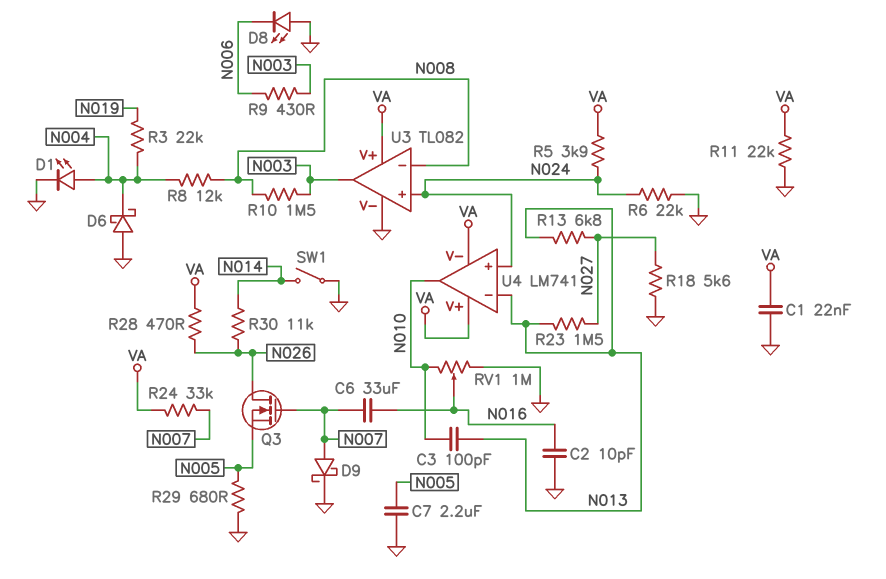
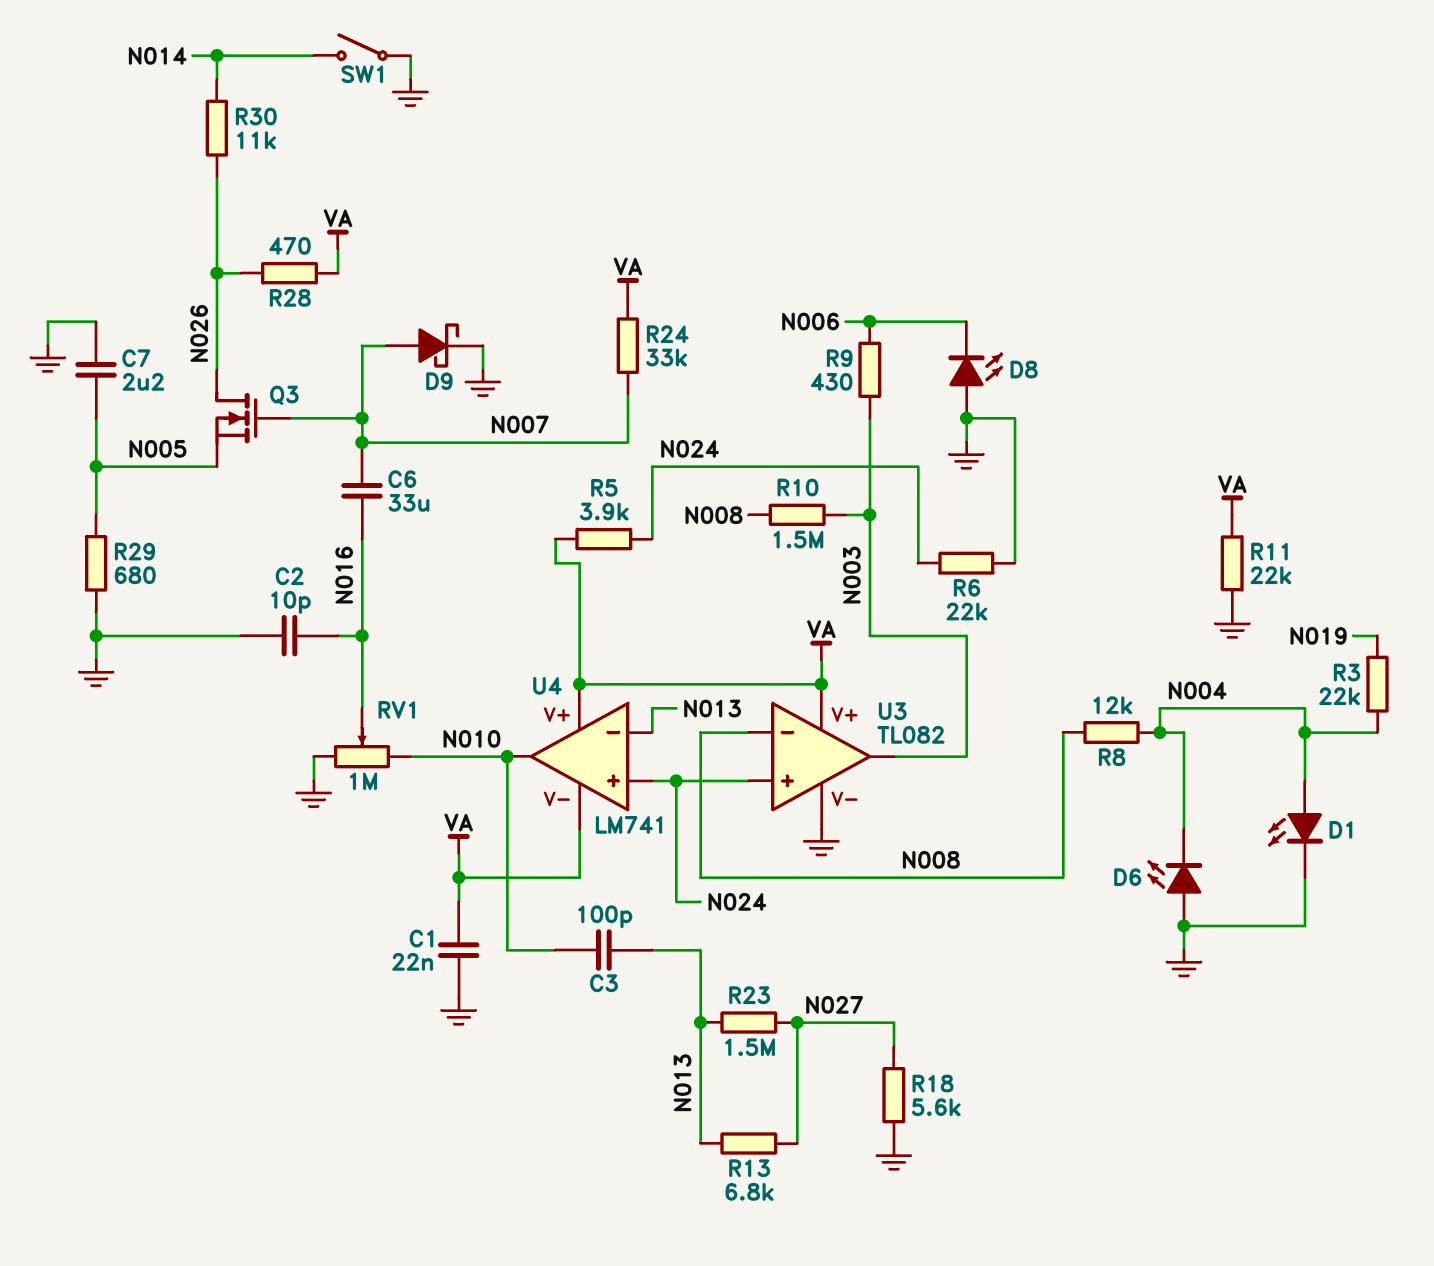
D6: schottky (A GND, K N004) -> LED (A GND, K N004)

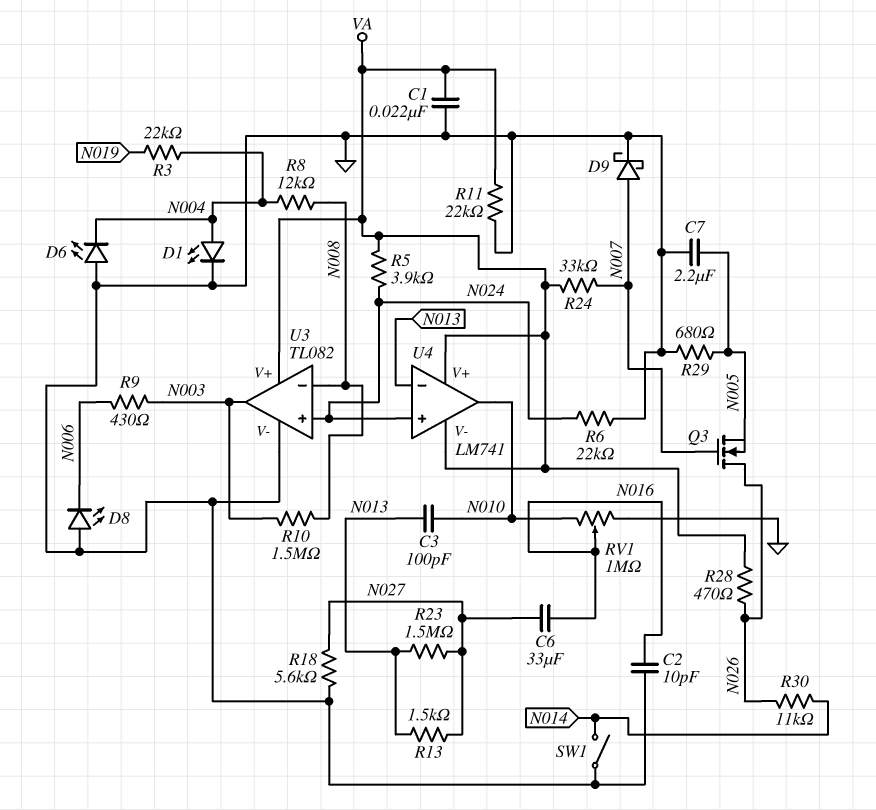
C6: 33uF (N007, N016) -> 33uF (N016, N027)
R13: 6.8k (N013, N027) -> 1.5k (N013, N027)

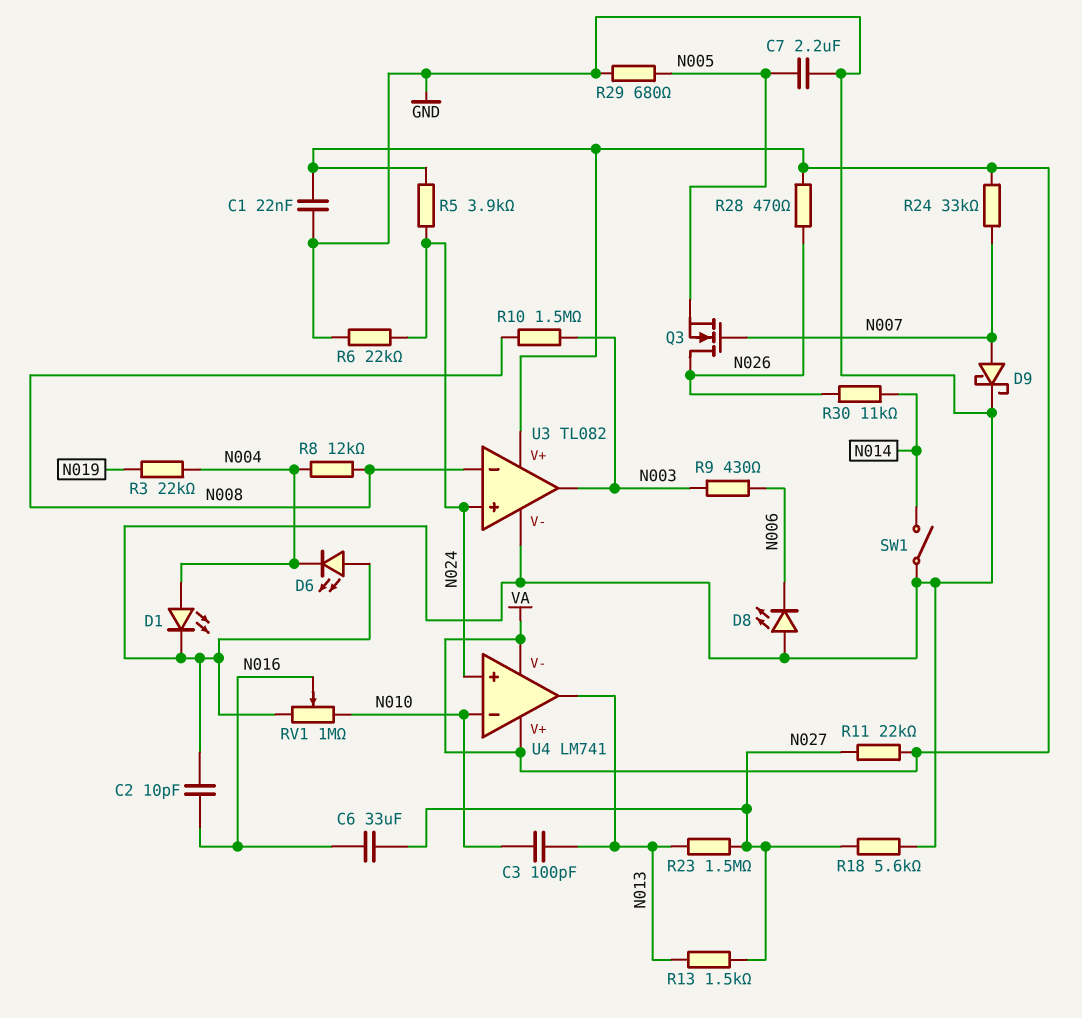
R11: 22k (GND, VA) -> 22k (N027, VA)
U4 pin in-: N013 -> N010
U4 pin out: N010 -> N013

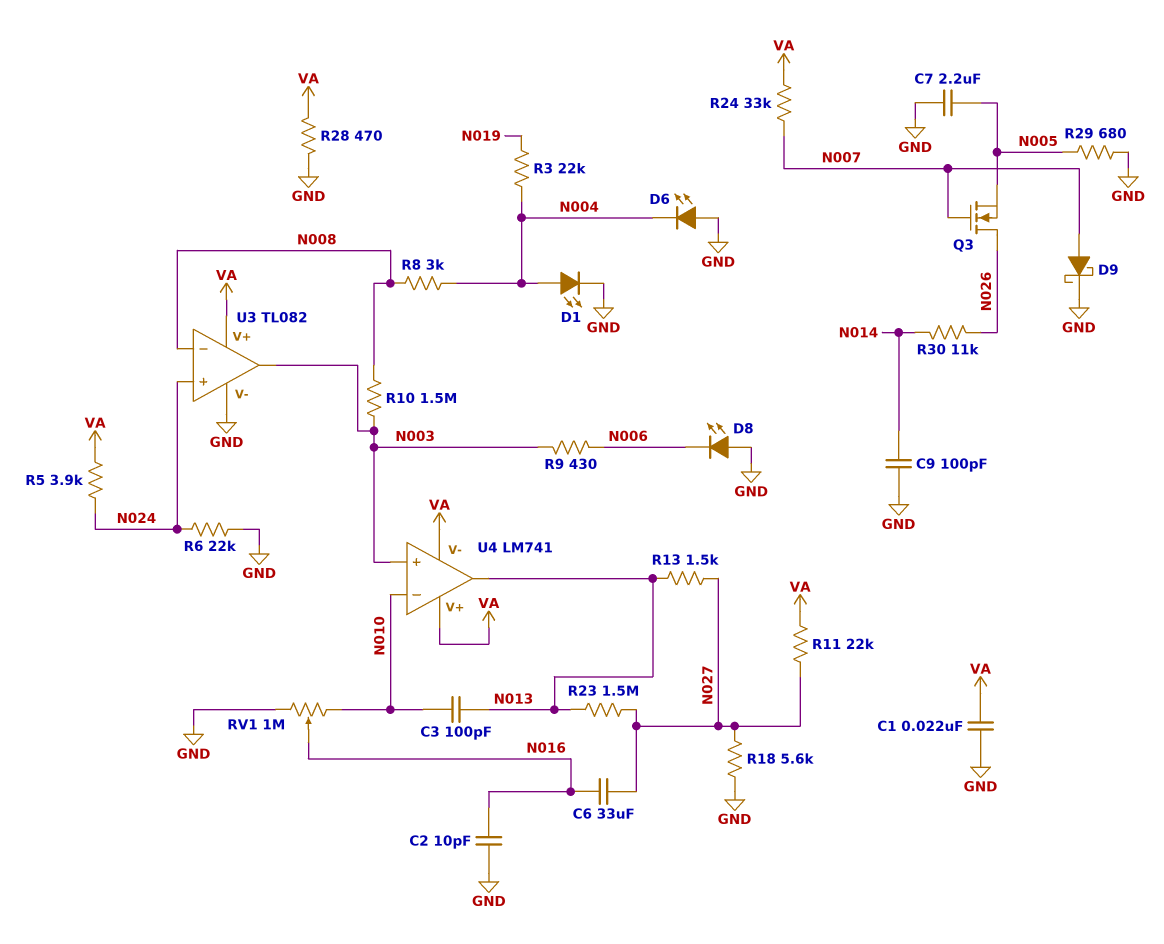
C9: none -> 100pF (GND, N014)
R8: 12k (N004, N008) -> 3k (N004, N008)
R28: 470 (N026, VA) -> 470 (GND, VA)
SW1: switch (GND, N014) -> none
U4 pin in+: N024 -> N003

